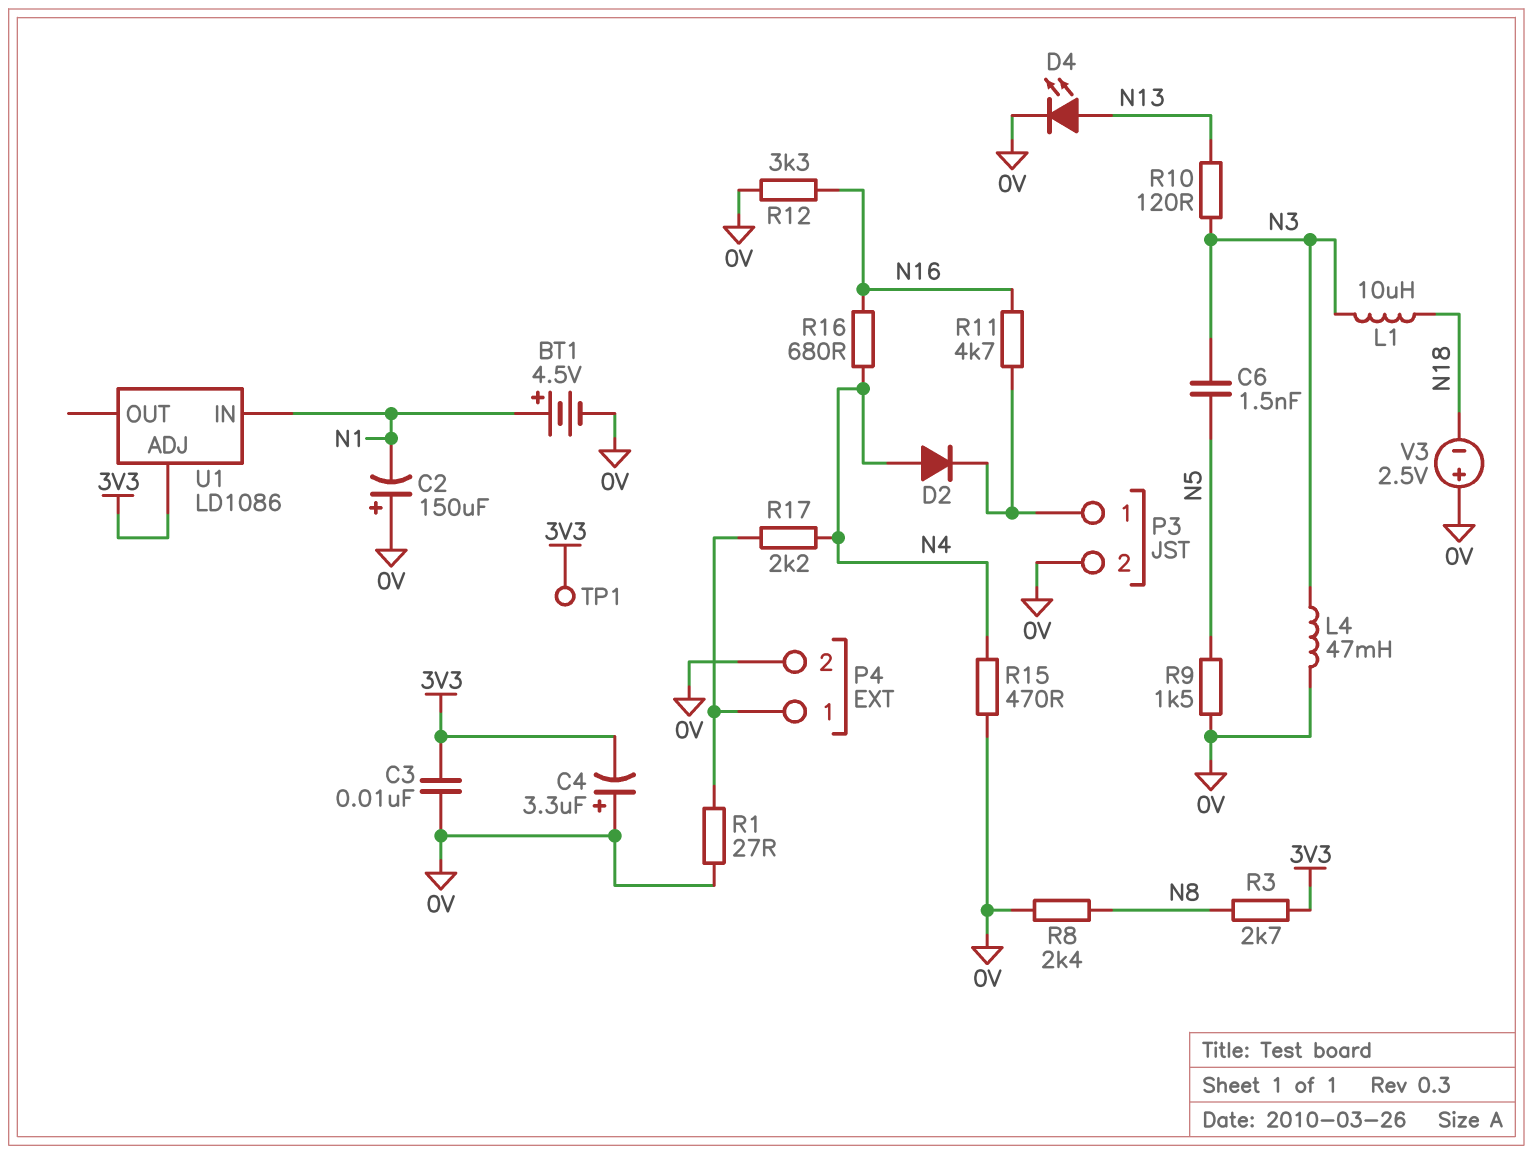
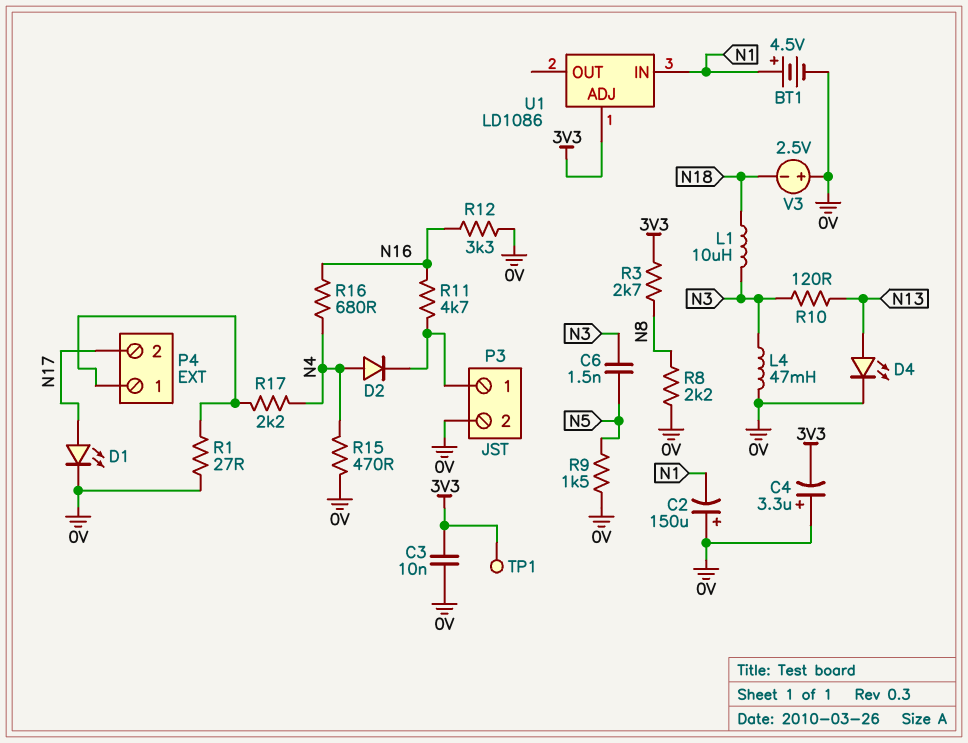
D1: none -> LED (A N17, K 0V)
P4 pin 2: 0V -> N17
R8: 2.4k (0V, N8) -> 2.2k (0V, N8)

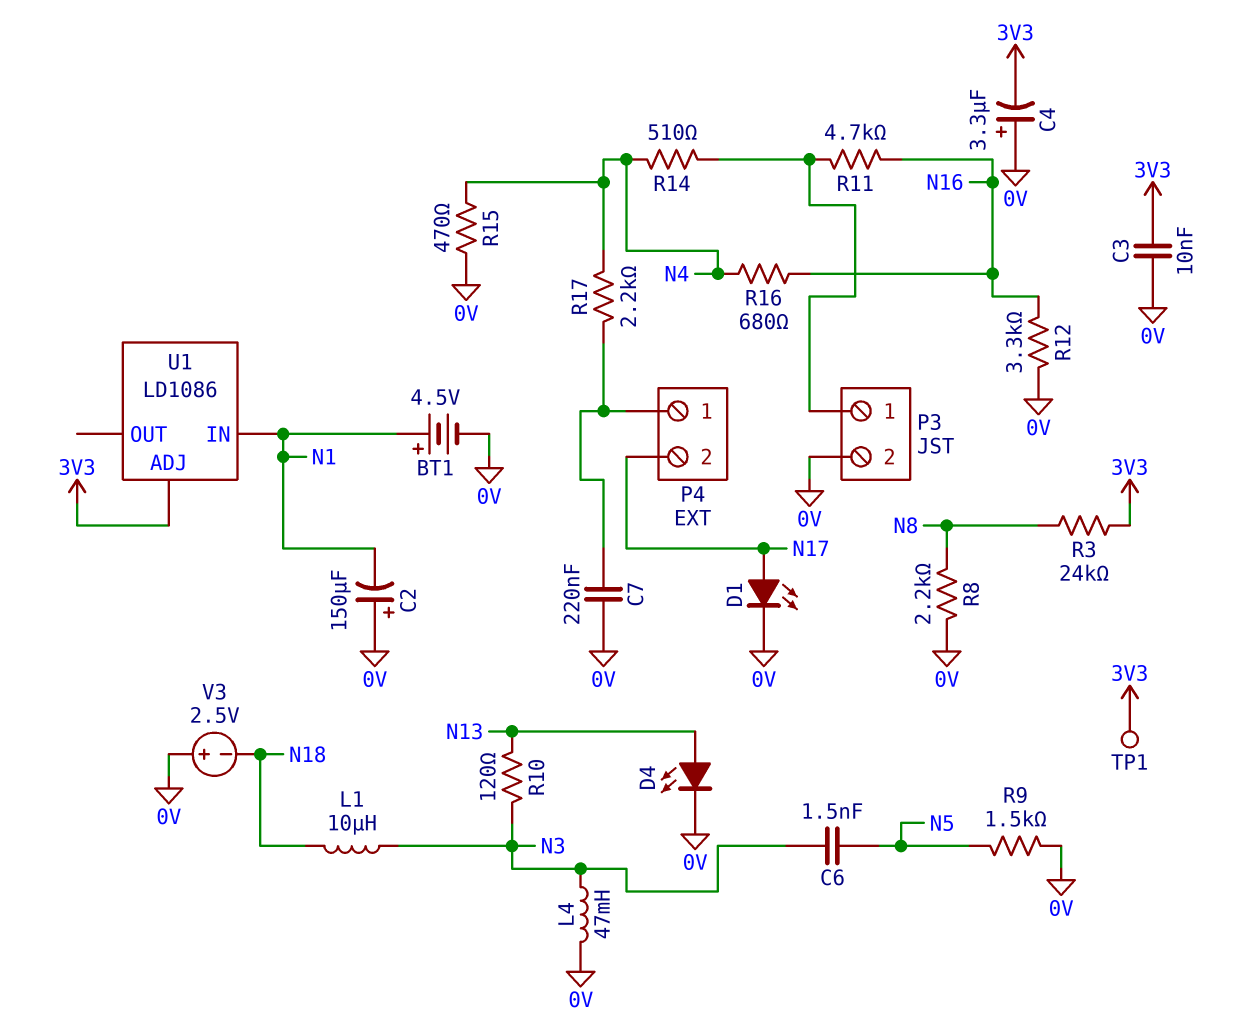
C7: none -> 220nF (0V, P4/1)
D2: diode (A N4, K P3/1) -> none
R1: 27 (0V, P4/1) -> none
R3: 2.7k (3V3, N8) -> 24k (3V3, N8)
R14: none -> 510 (N4, P3/1)

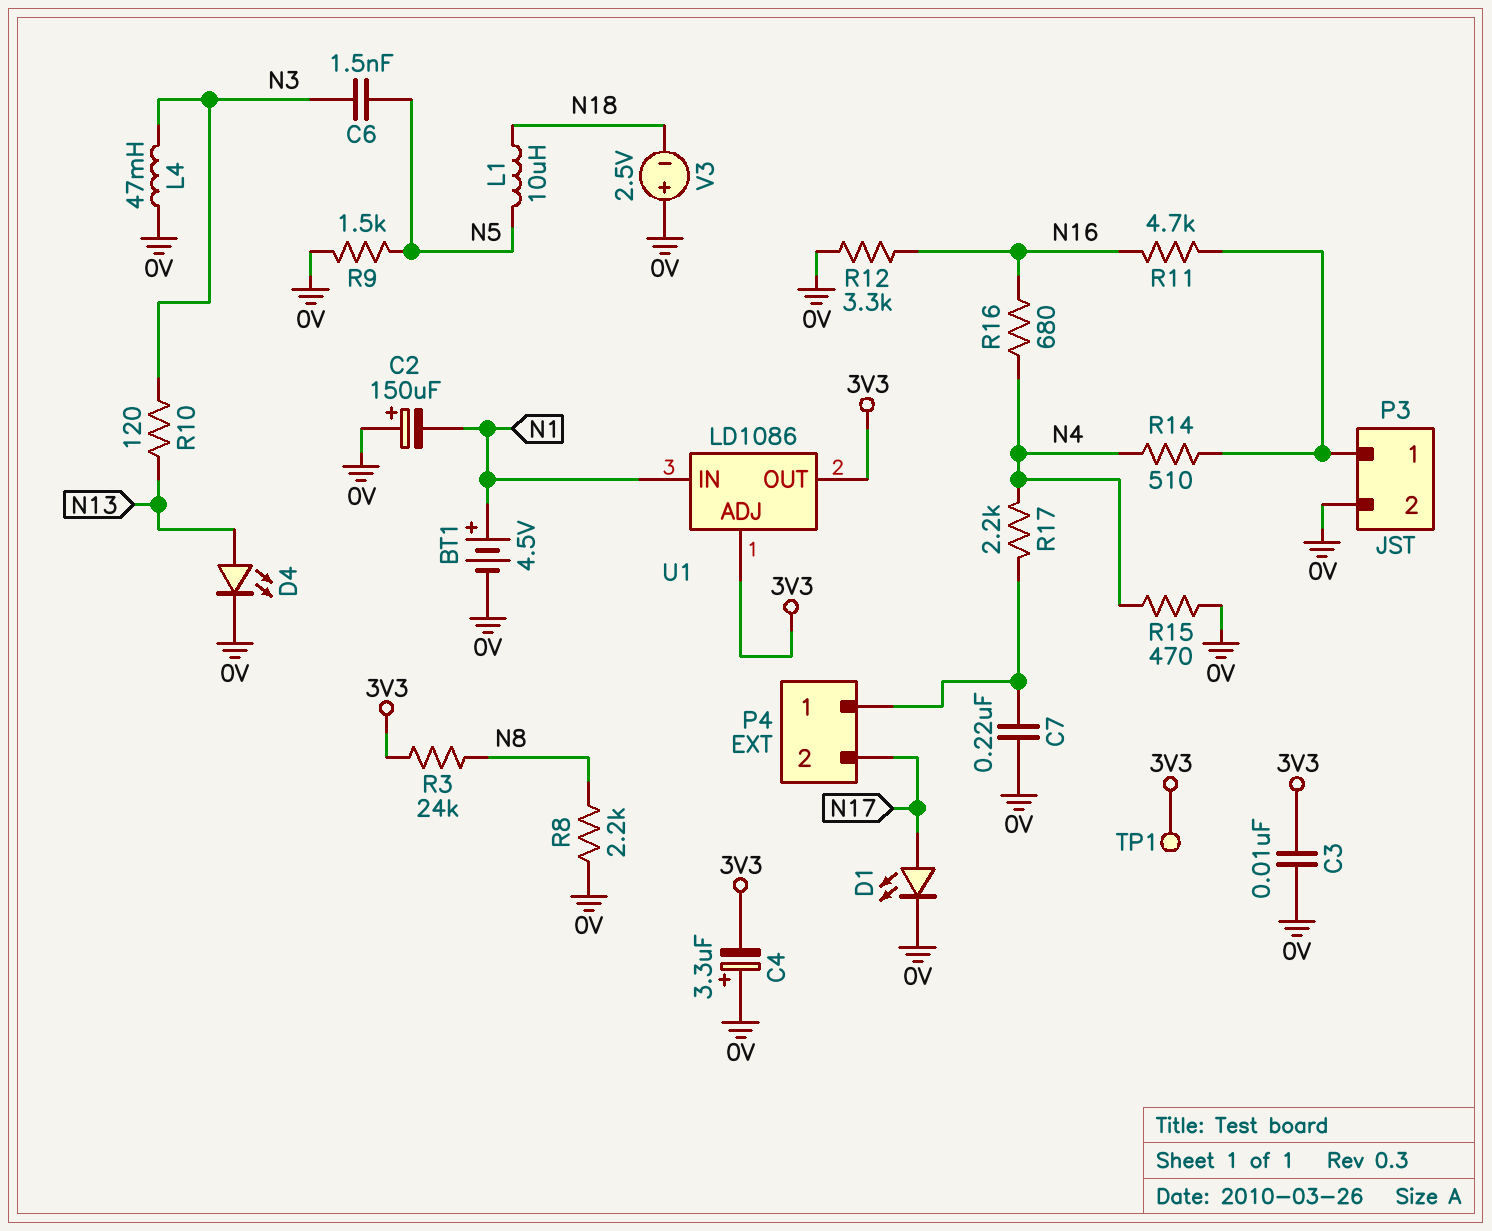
L1: 10uH (N3, N18) -> 10uH (N5, N18)
U1 pin OUT: none -> 3V3

